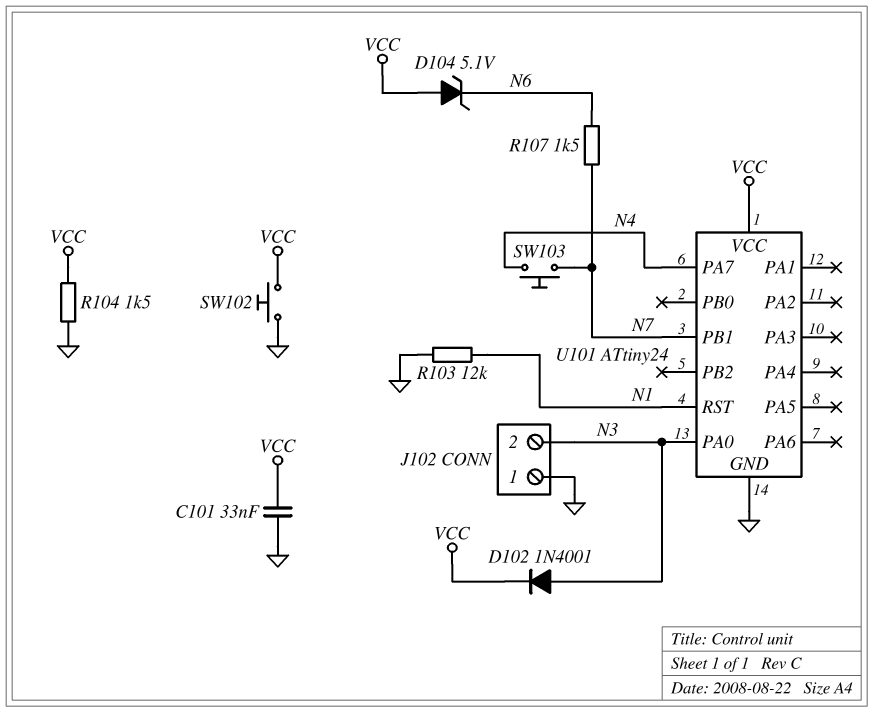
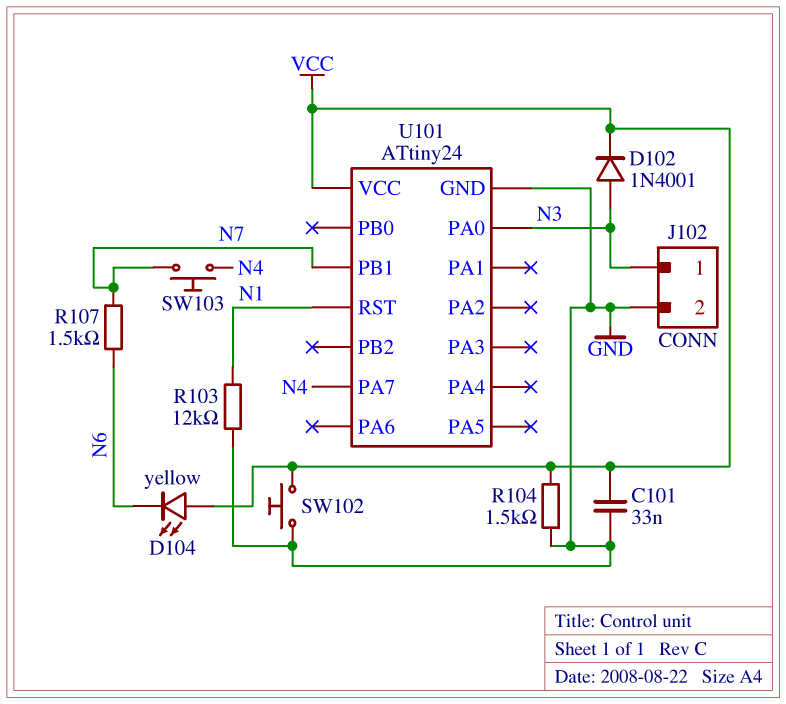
D104: zener 5.1V (A VCC, K N6) -> LED yellow (A VCC, K N6)
J102 pin 1: GND -> N3
J102 pin 2: N3 -> GND

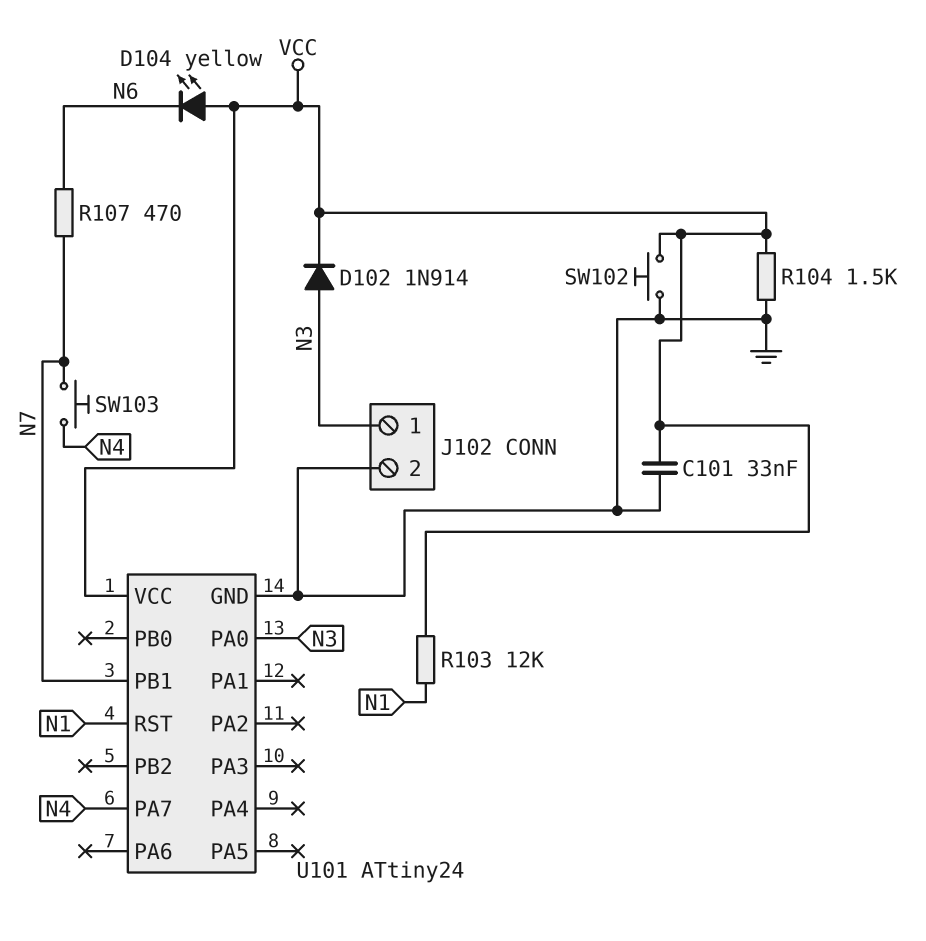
D102: diode 1N4001 (A N3, K VCC) -> diode 1N914 (A N3, K VCC)
R103: 12k (GND, N1) -> 12k (N1, VCC)
R107: 1.5k (N6, N7) -> 470 (N6, N7)

